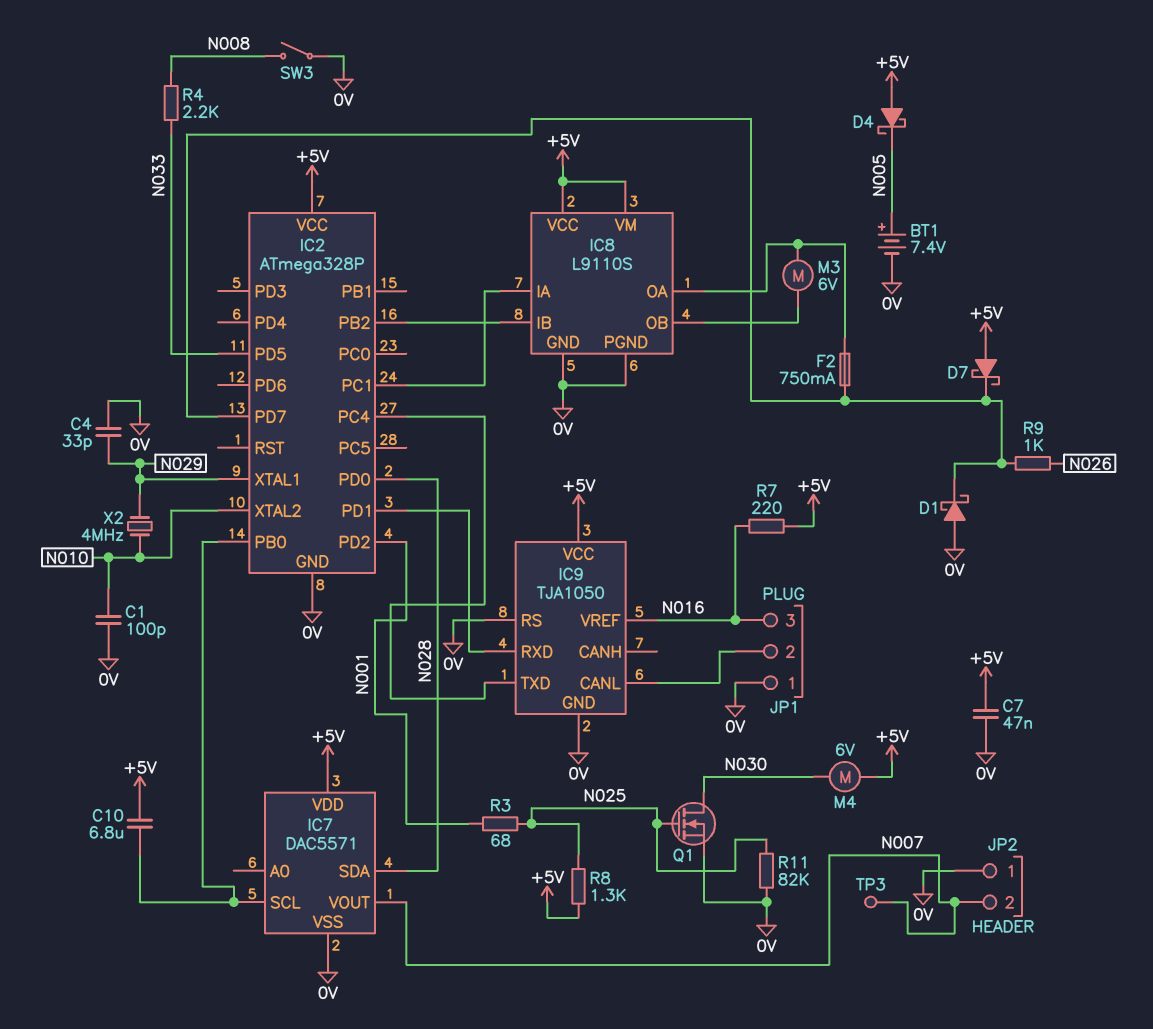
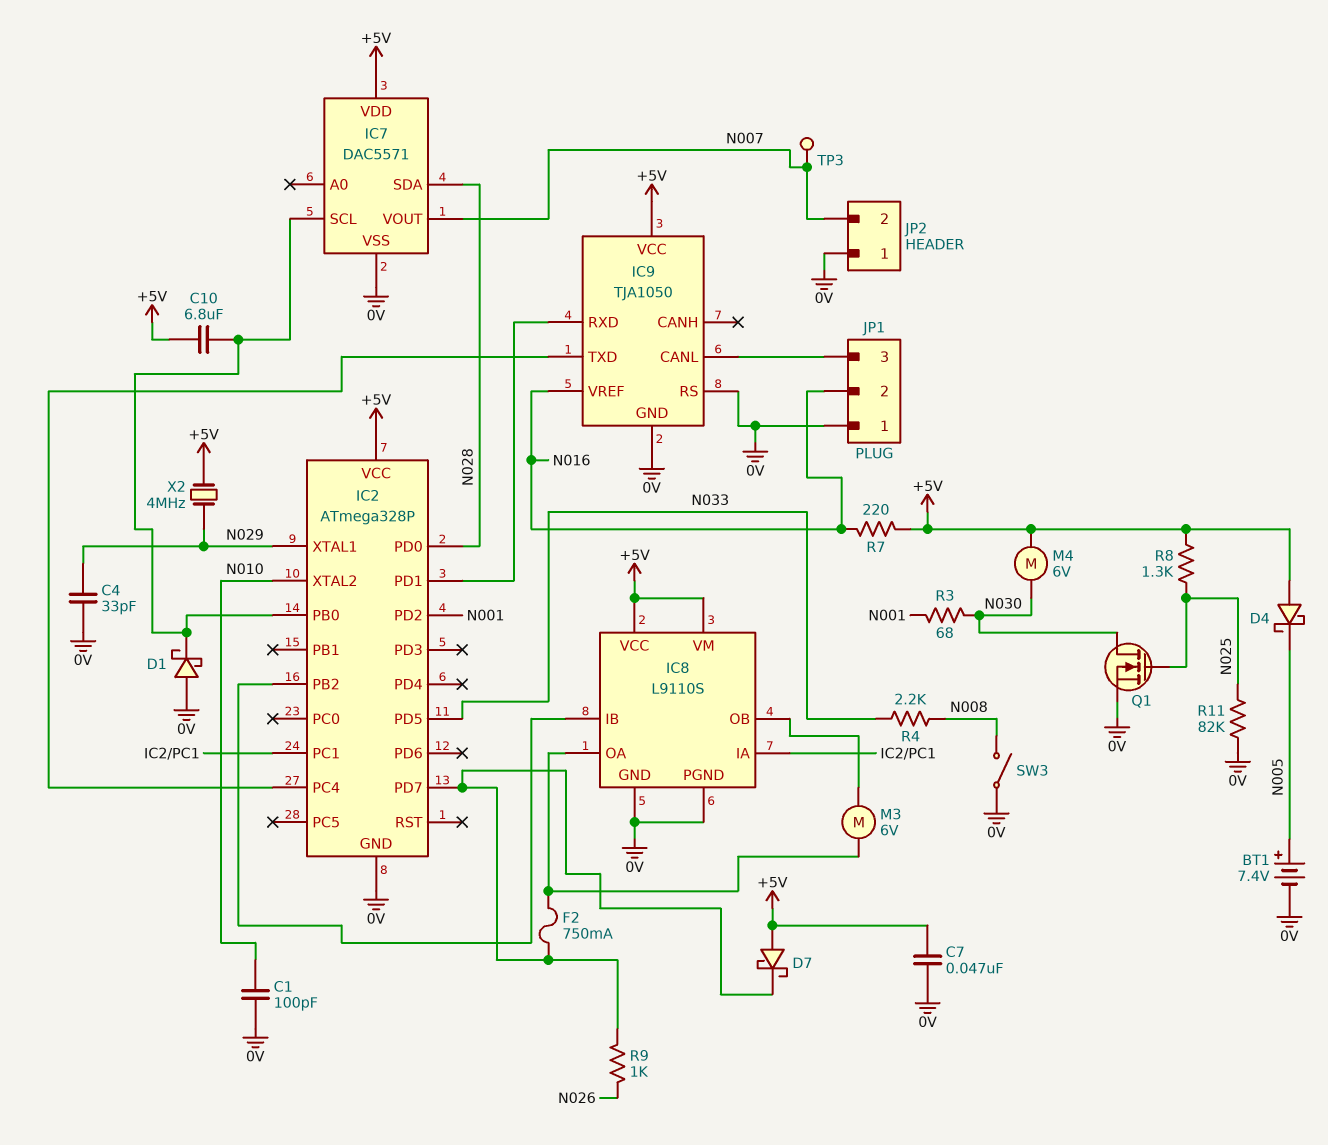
D1: schottky (A 0V, K IC2/PD7) -> schottky (A 0V, K IC2/PB0)
JP1 pin 2: IC9/CANL -> N016
JP1 pin 3: N016 -> IC9/CANL
R3: 68 (N001, N025) -> 68 (N001, N030)
X2: 4MHz (N010, N029) -> 4MHz (+5V, N029)

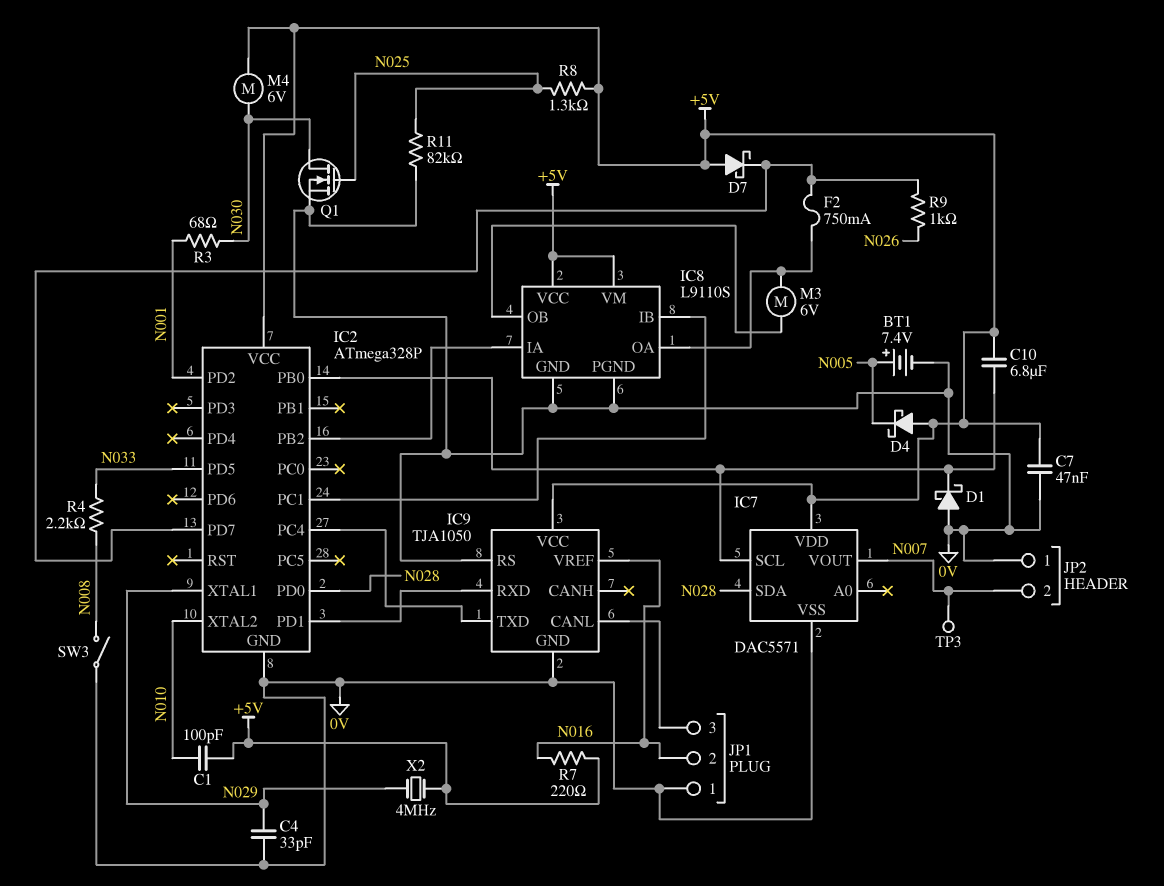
C1: 100pF (0V, N010) -> 100pF (+5V, N010)
IC8 pin IA: IC2/PC1 -> IC2/PB2
IC8 pin IB: IC2/PB2 -> IC2/PC1

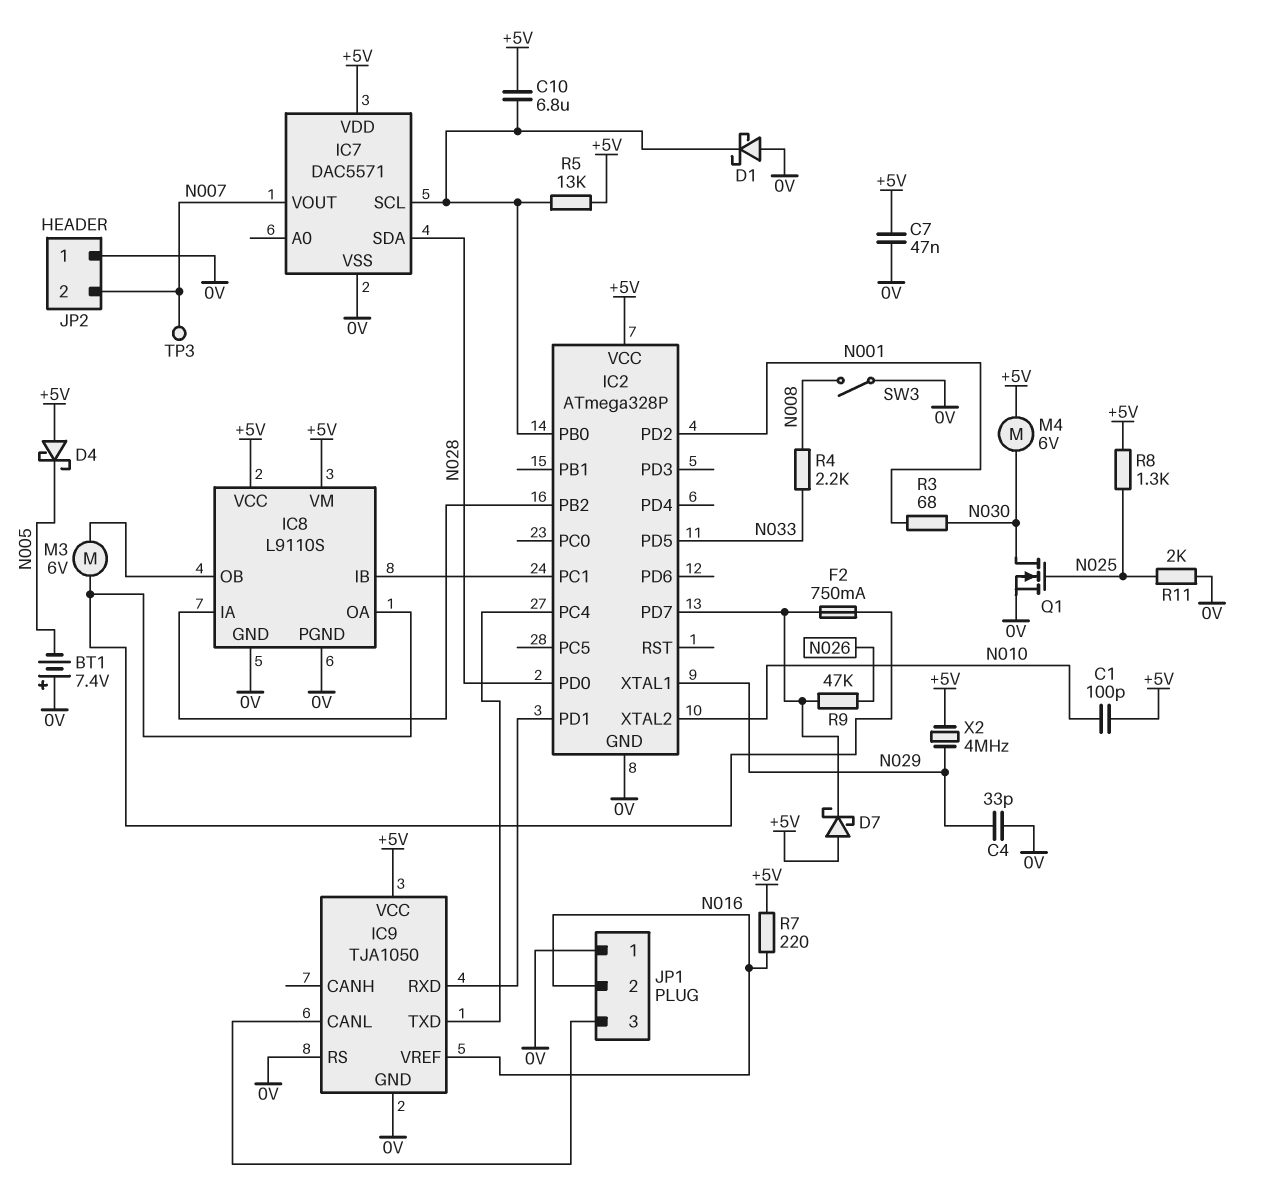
BT1: 7.4V (plus N005, minus 0V) -> 7.4V (plus 0V, minus N005)
R5: none -> 13k (+5V, IC2/PB0)
R9: 1k (IC2/PD7, N026) -> 47k (IC2/PD7, N026)
R11: 82k (0V, N025) -> 2k (0V, N025)

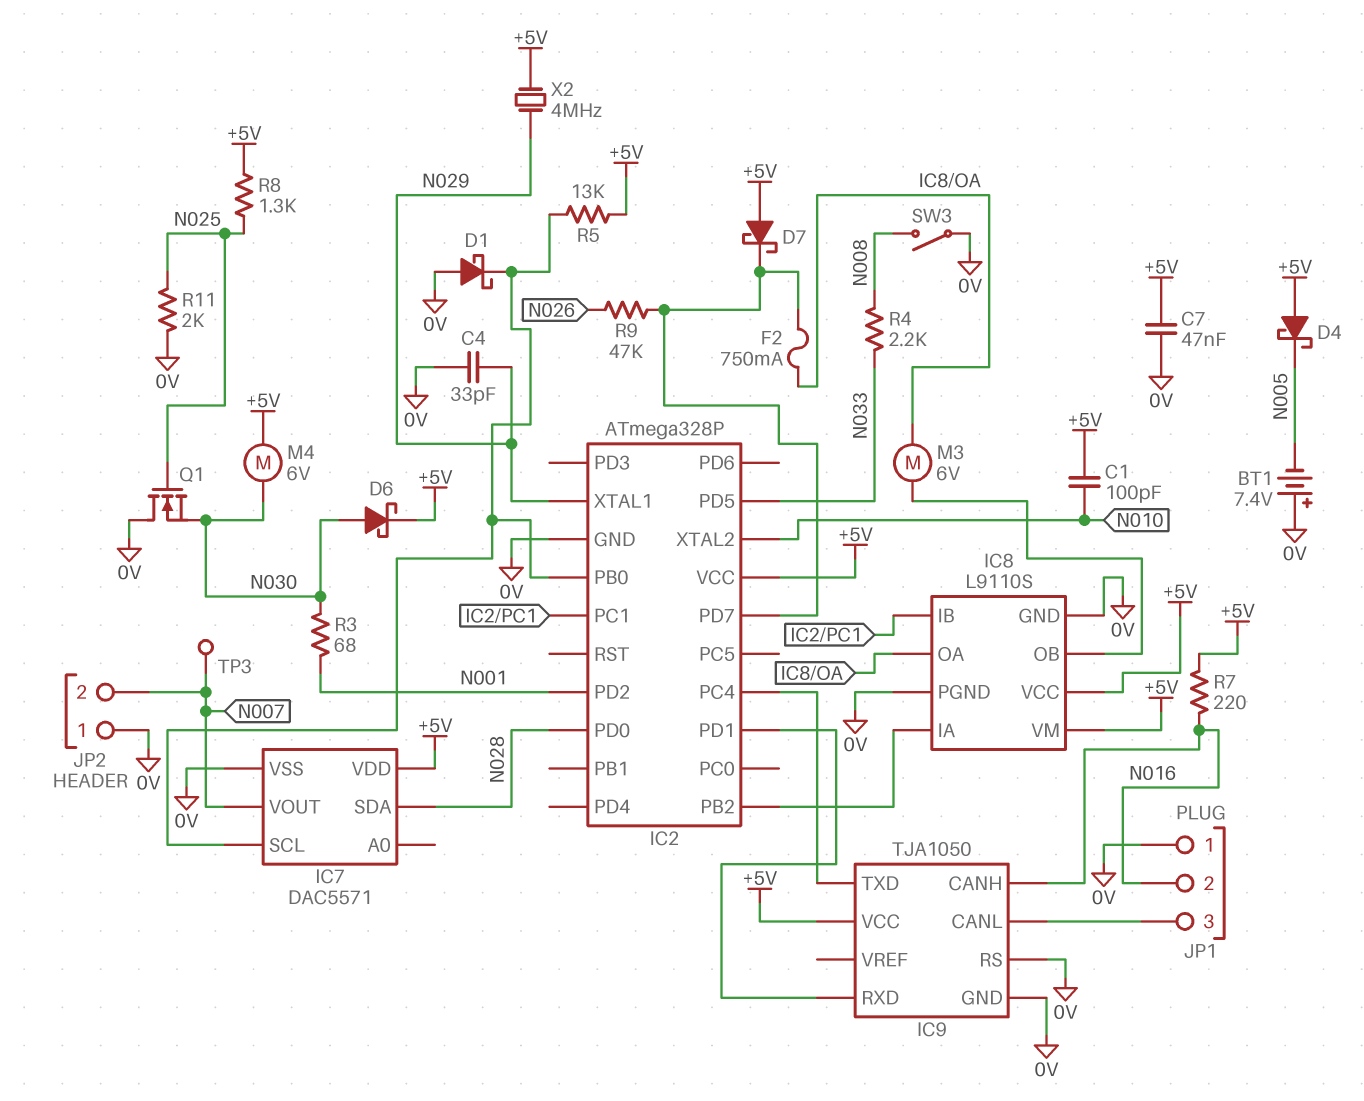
C10: 6.8uF (+5V, IC2/PB0) -> none
D6: none -> schottky (A N030, K +5V)
IC9 pin CANH: none -> N016
IC9 pin VREF: N016 -> none
Q1: NMOS (G N025, D N030, S 0V) -> NMOS (G N025, D 0V, S N030)

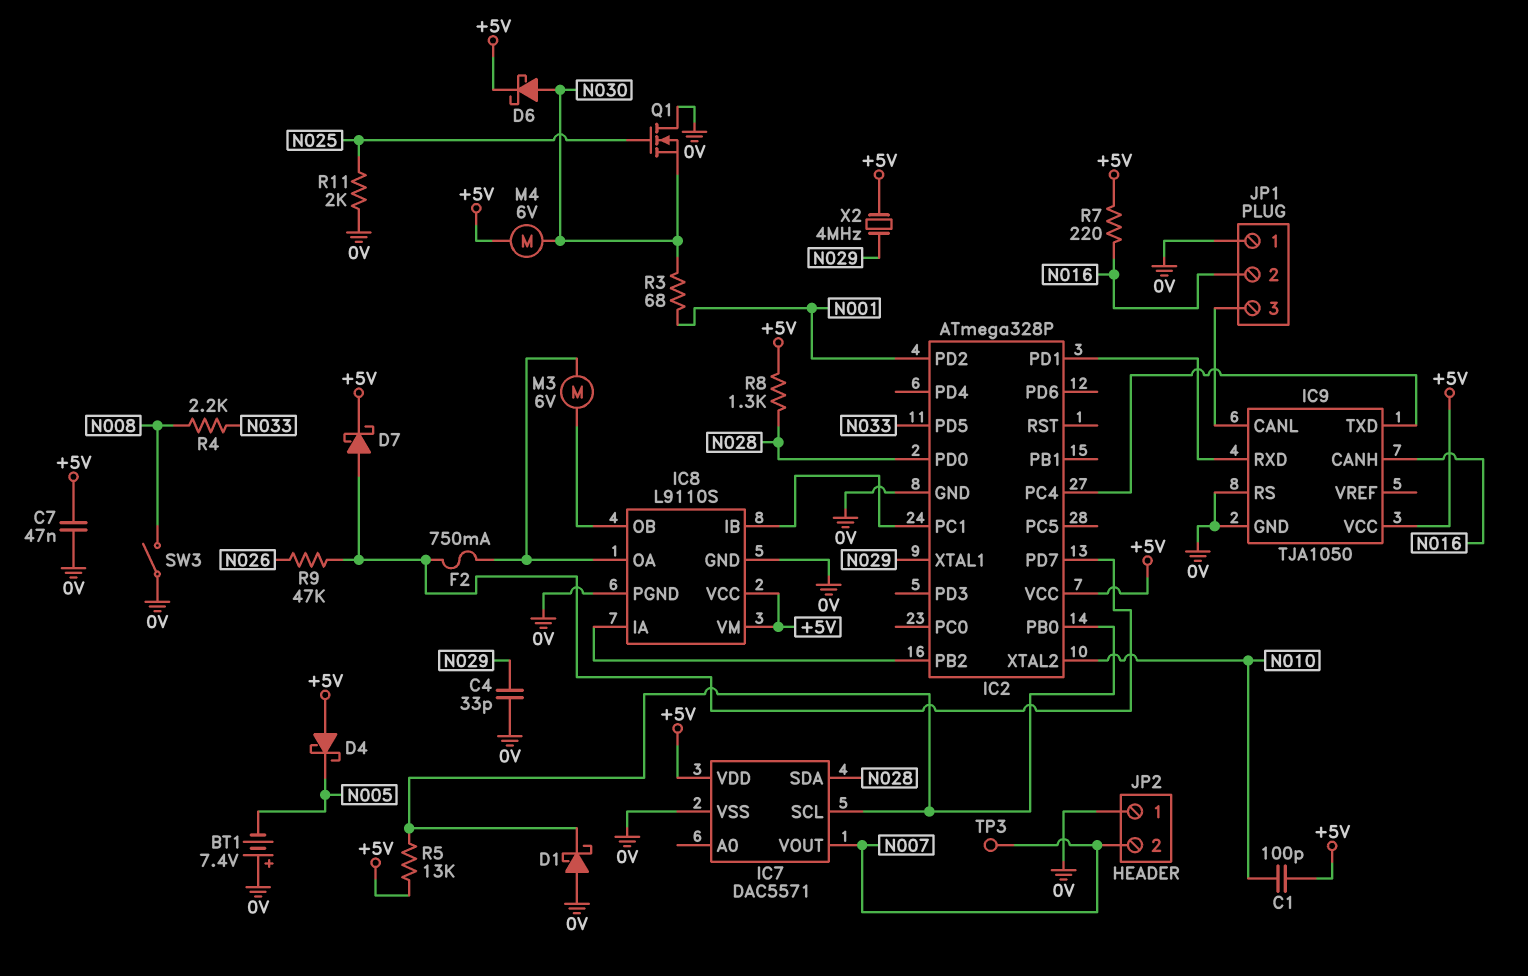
D7: schottky (A +5V, K IC2/PD7) -> schottky (A IC2/PD7, K +5V)
R8: 1.3k (+5V, N025) -> 1.3k (+5V, N028)

